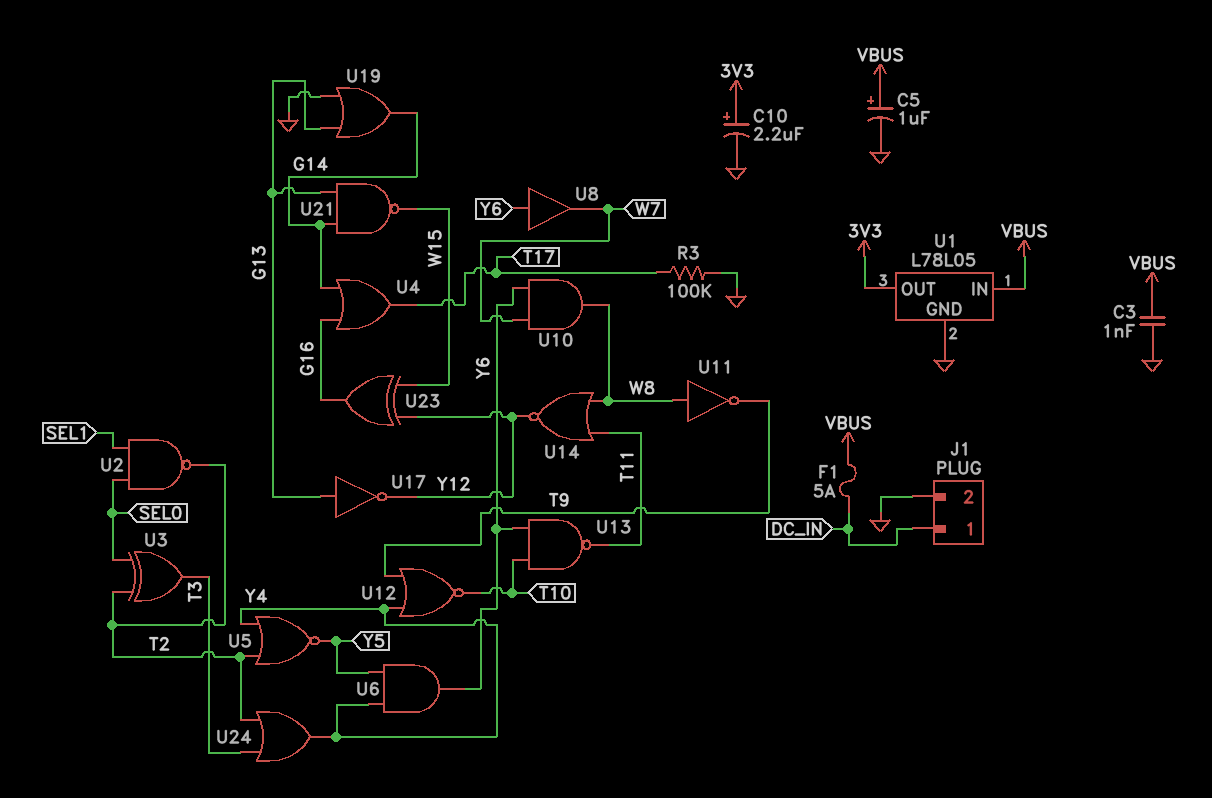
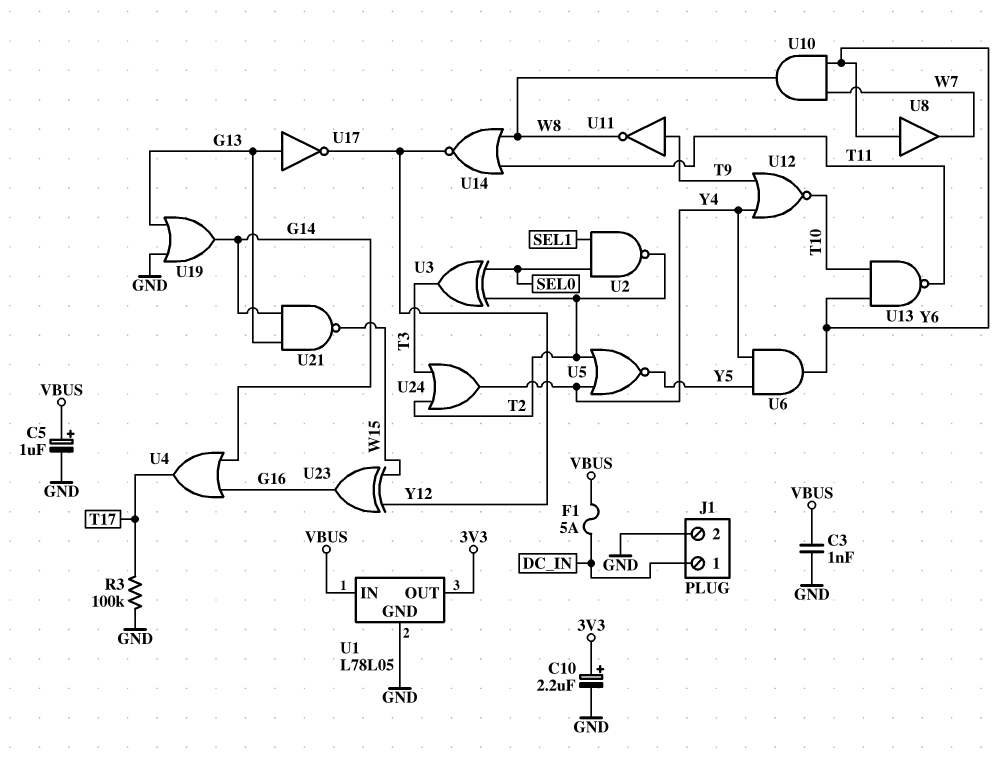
U11: NOT (in W8, out T9) -> NOT (in T9, out W8)

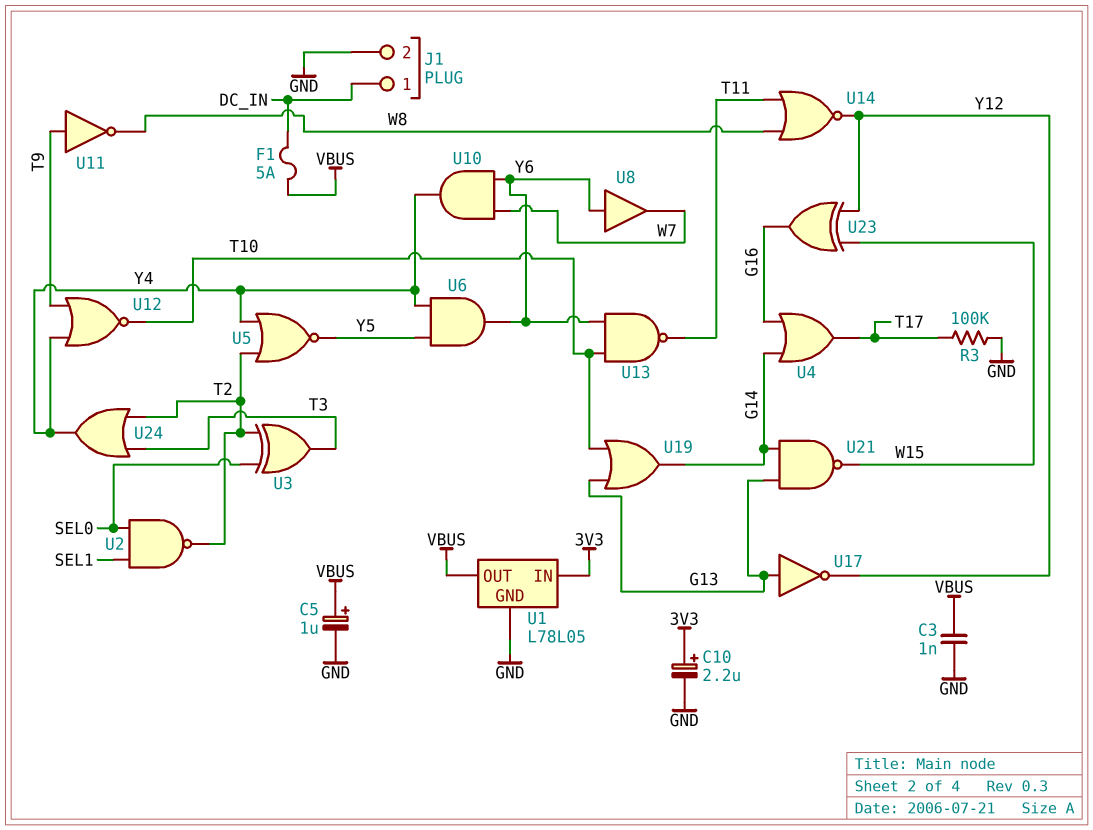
U1 pin IN: VBUS -> 3V3
U1 pin OUT: 3V3 -> VBUS
U10: AND (in W7, in Y6, out W8) -> AND (in W7, in Y6, out Y4)
U19: OR (in G13, in GND, out G14) -> OR (in G13, in T10, out G14)

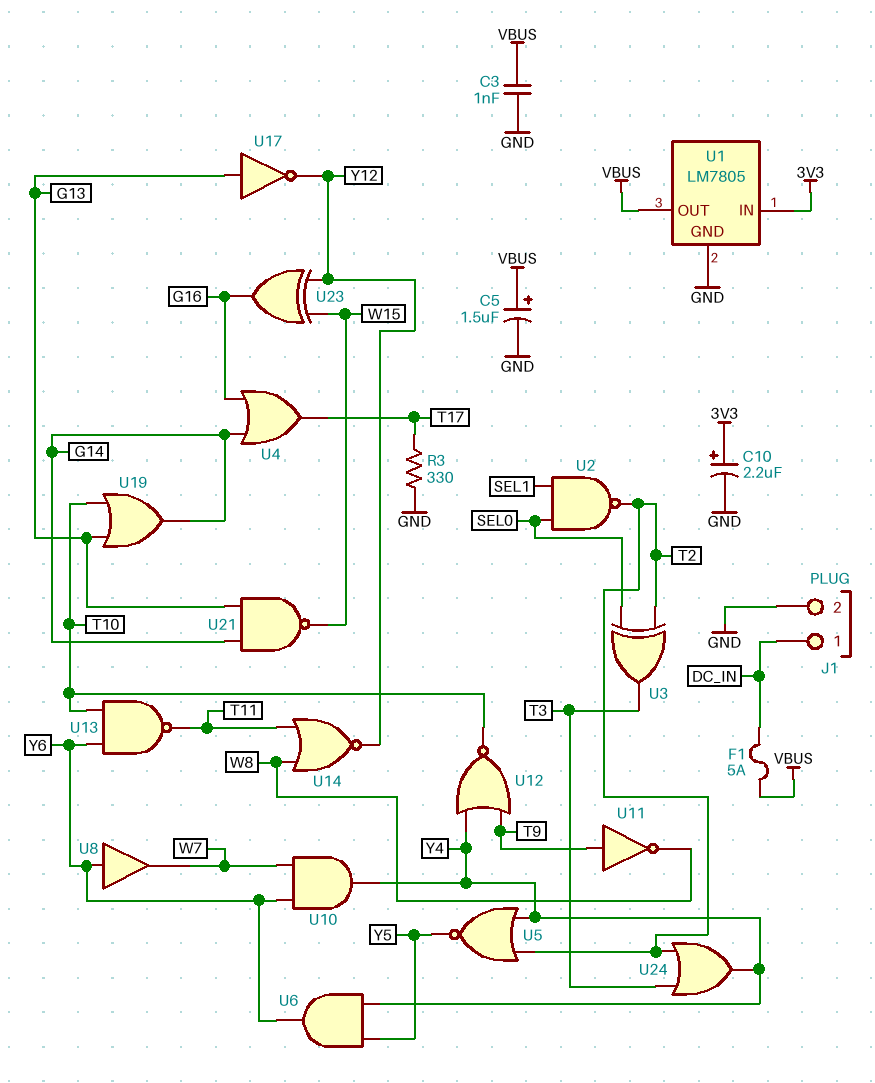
C5: 1uF (plus VBUS, minus GND) -> 1.5uF (plus VBUS, minus GND)
R3: 100k (GND, T17) -> 330 (GND, T17)
U1: L78L05 -> LM7805

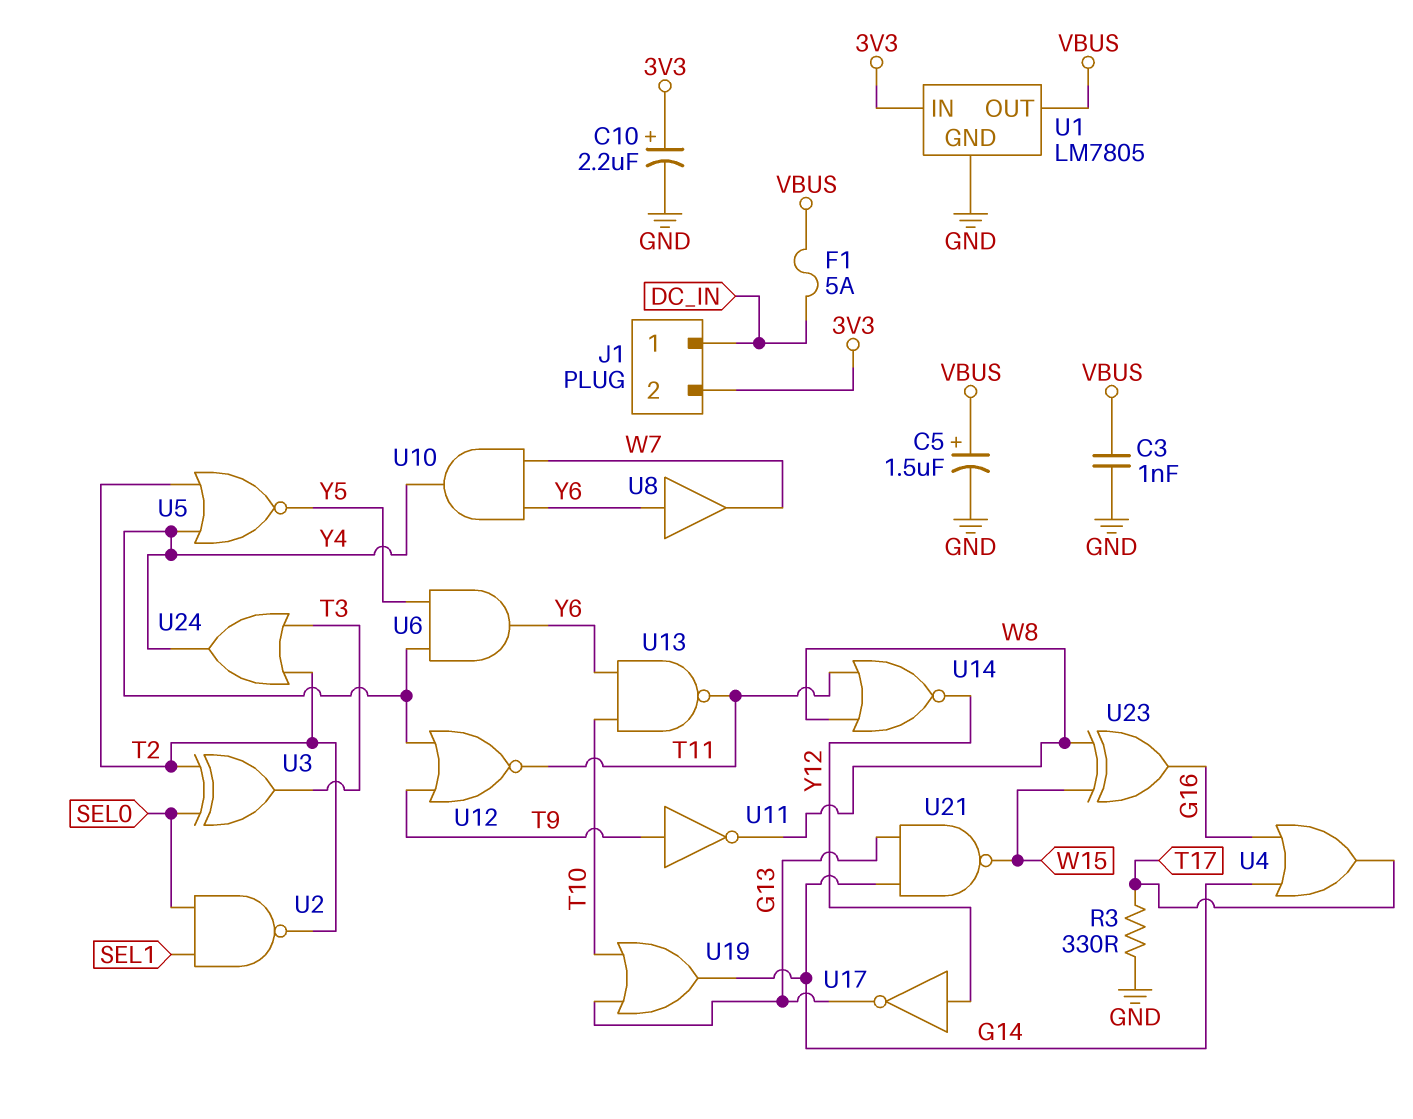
J1 pin 2: GND -> 3V3
U12: NOR (in T9, in Y4, out T10) -> NOR (in T9, in Y4, out T11)
U17: NOT (in G13, out Y12) -> NOT (in Y12, out G13)
U23: XOR (in W15, in Y12, out G16) -> XOR (in W8, in W15, out G16)

